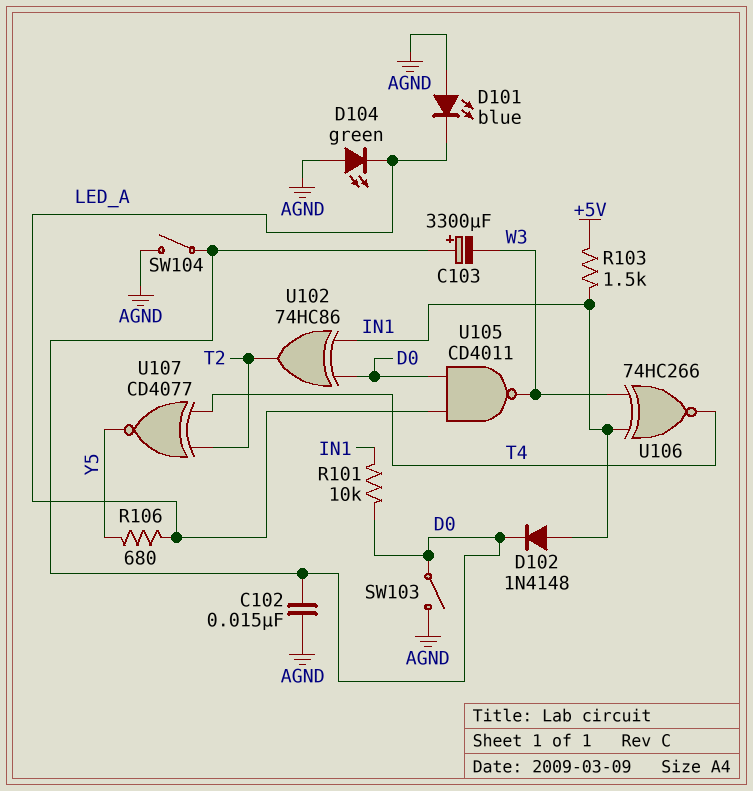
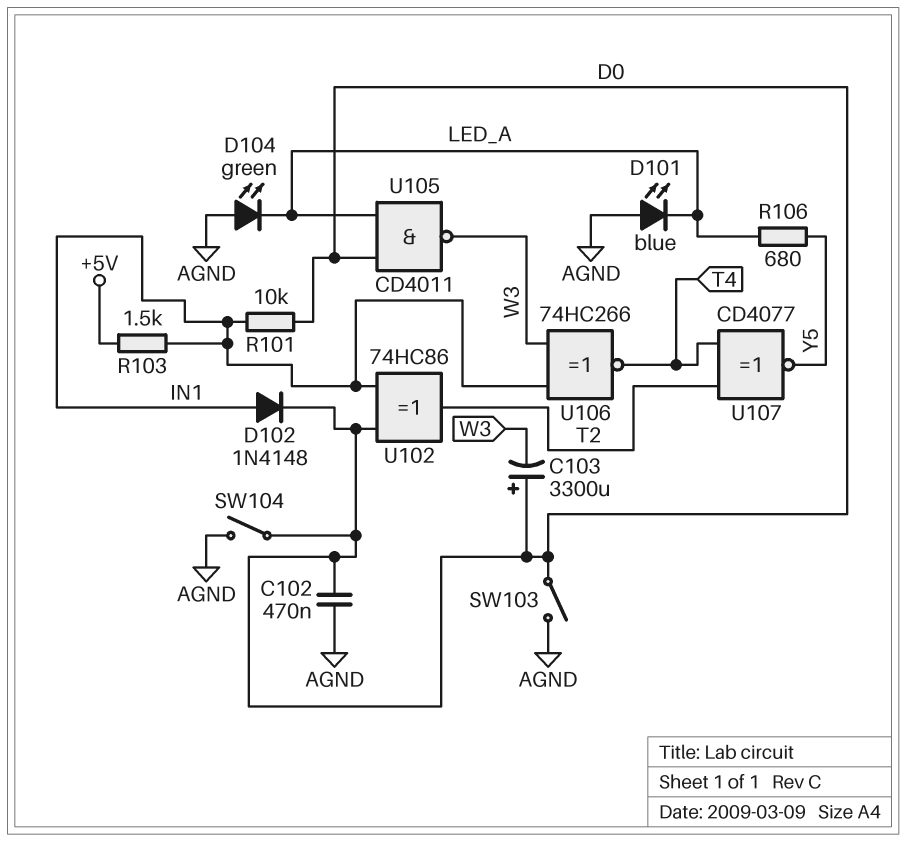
C102: 15nF (AGND, D0) -> 470nF (AGND, D0)

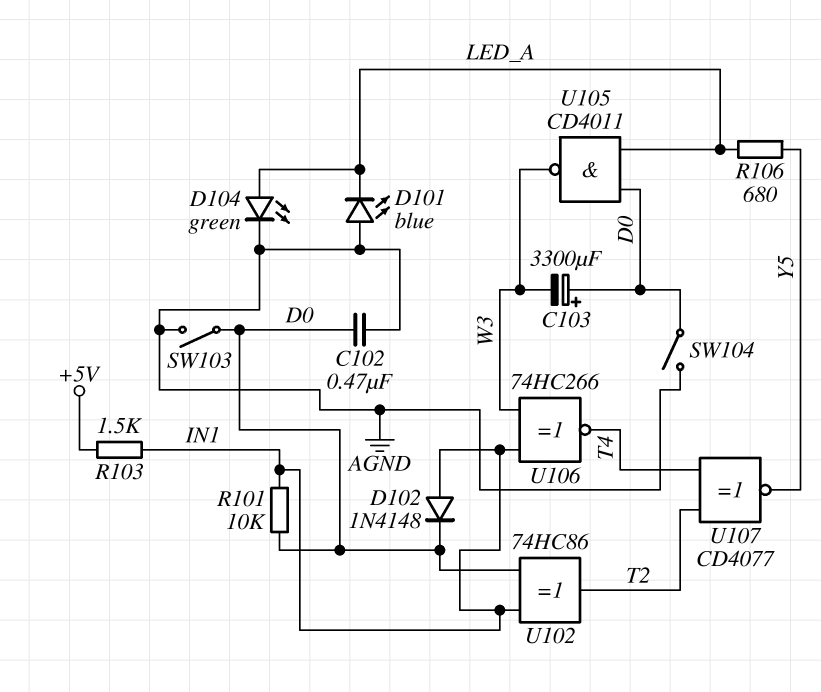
D104: LED green (A AGND, K LED_A) -> LED green (A LED_A, K AGND)

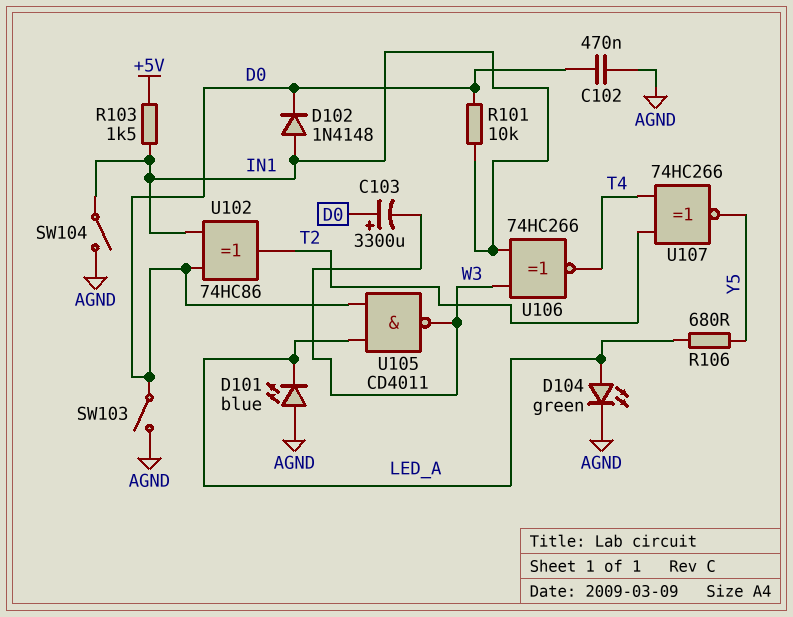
SW104: switch (AGND, D0) -> switch (AGND, IN1)
U107: XNOR CD4077 (in T2, in T4, out Y5) -> XNOR 74HC266 (in T2, in T4, out Y5)

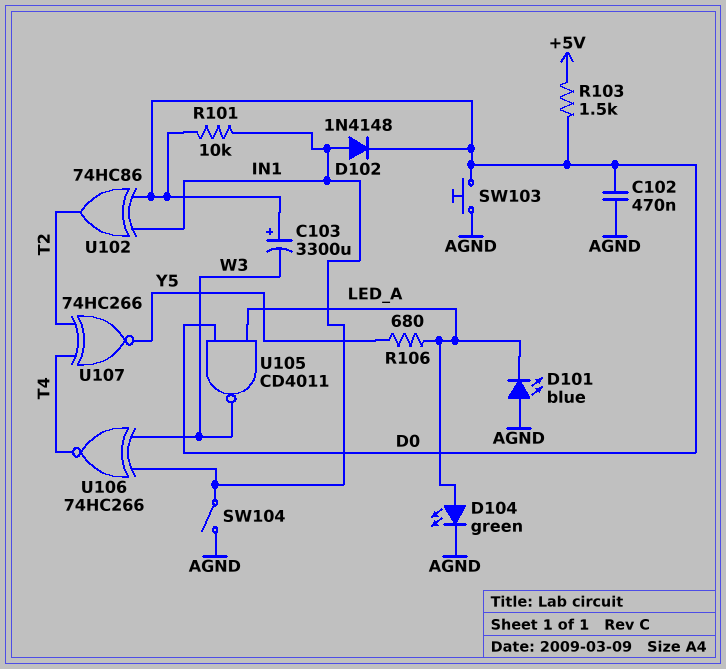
R103: 1.5k (+5V, IN1) -> 1.5k (+5V, D0)
SW103: switch (AGND, D0) -> button (AGND, D0)

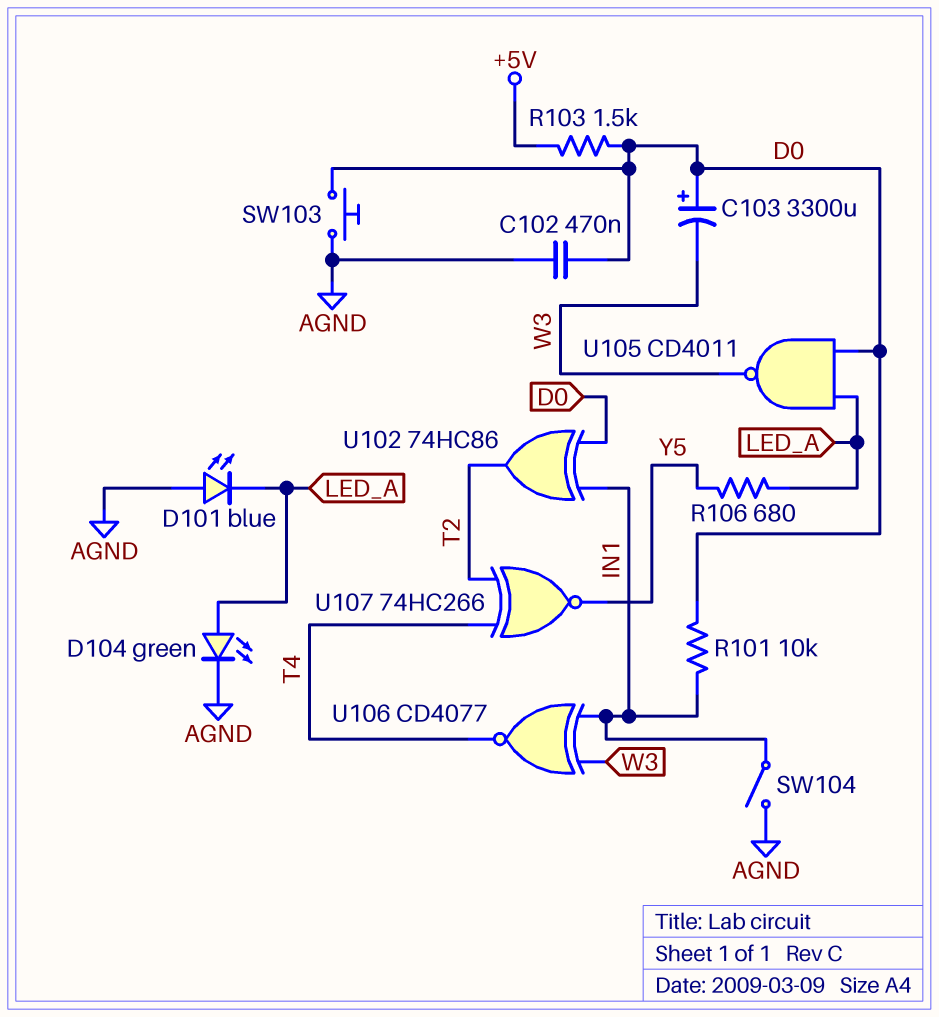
D102: diode 1N4148 (A IN1, K D0) -> none
U106: XNOR 74HC266 (in IN1, in W3, out T4) -> XNOR CD4077 (in IN1, in W3, out T4)

